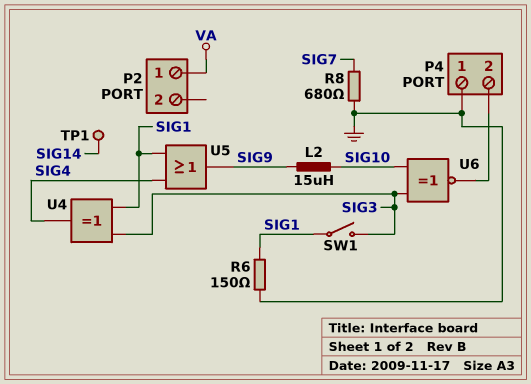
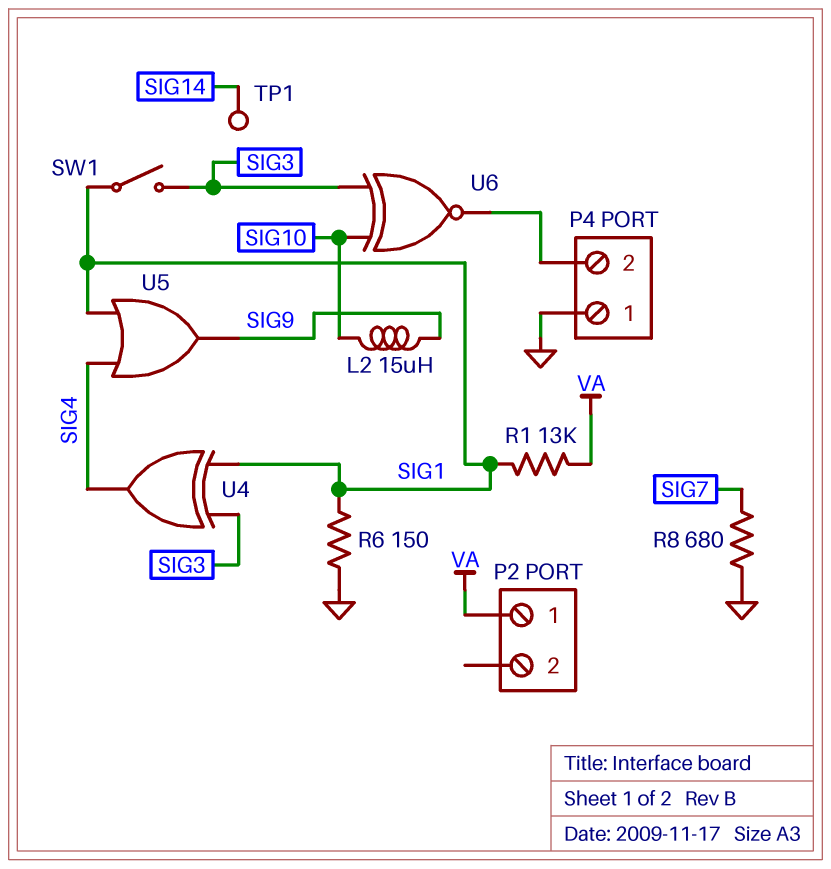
R1: none -> 13k (SIG1, VA)

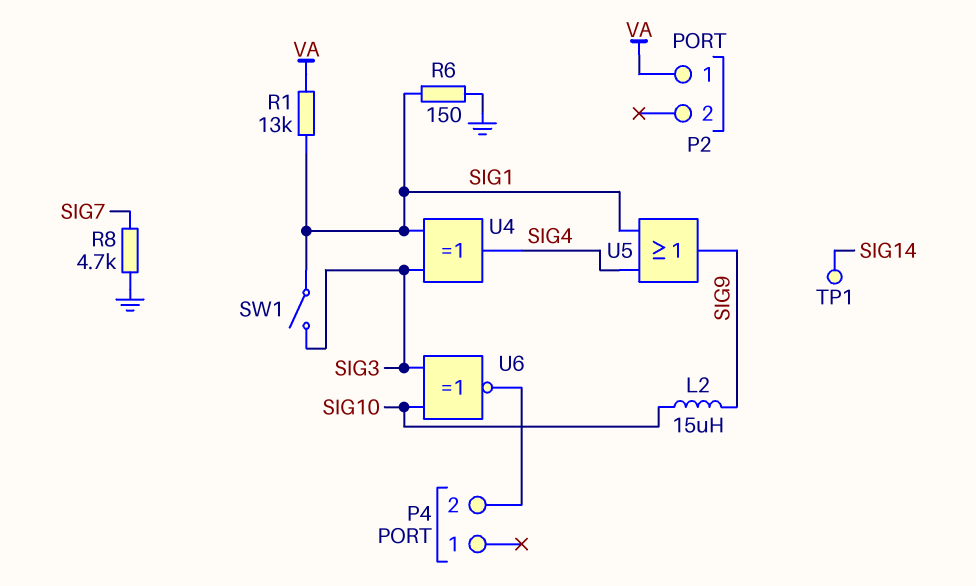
P4 pin 1: GND -> none
R8: 680 (GND, SIG7) -> 4.7k (GND, SIG7)

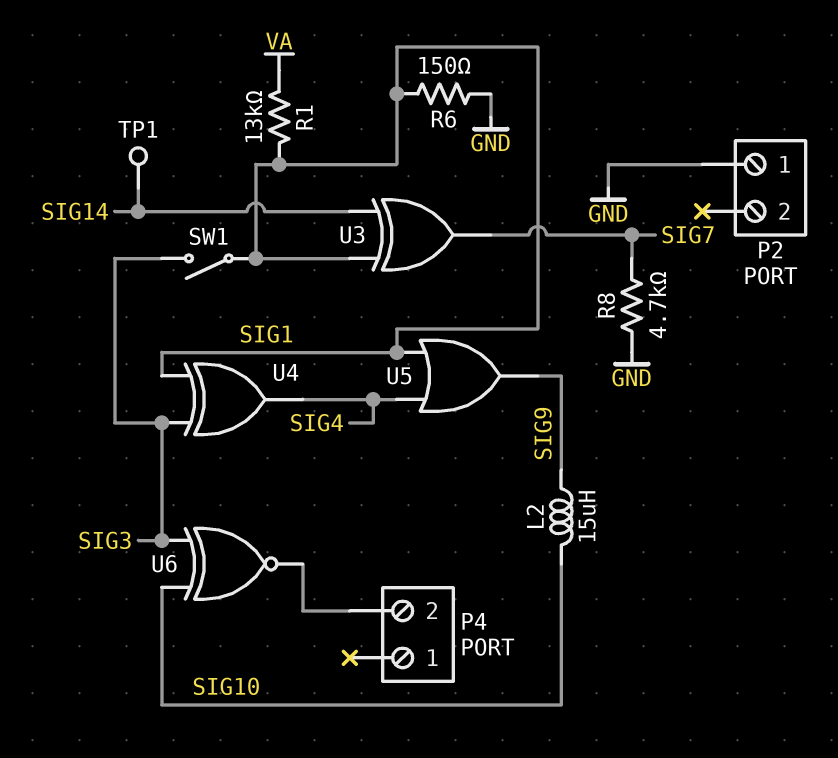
P2 pin 1: VA -> GND
U3: none -> XOR (in SIG1, in SIG14, out SIG7)

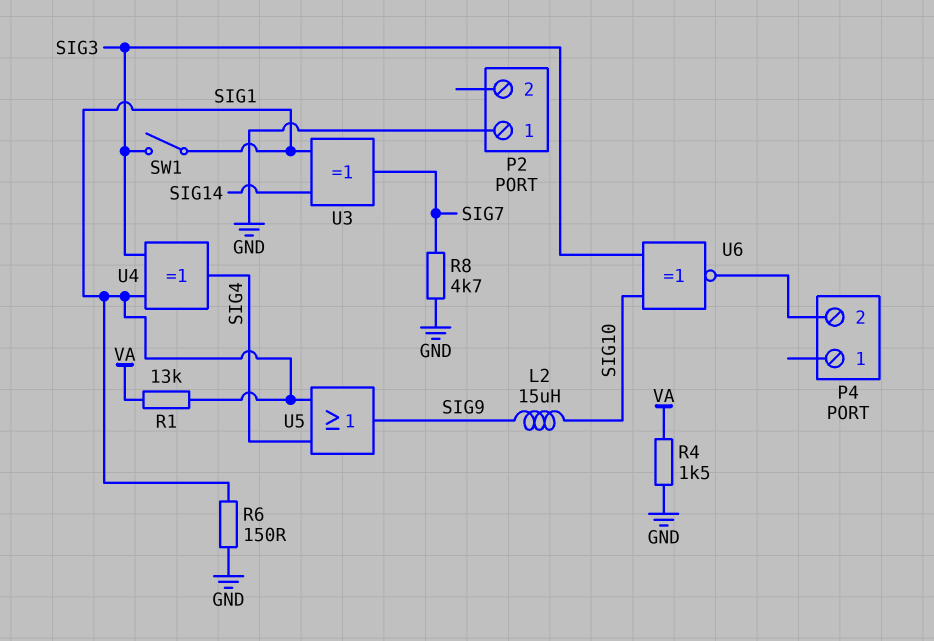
R4: none -> 1.5k (GND, VA)
TP1: test point (SIG14) -> none

